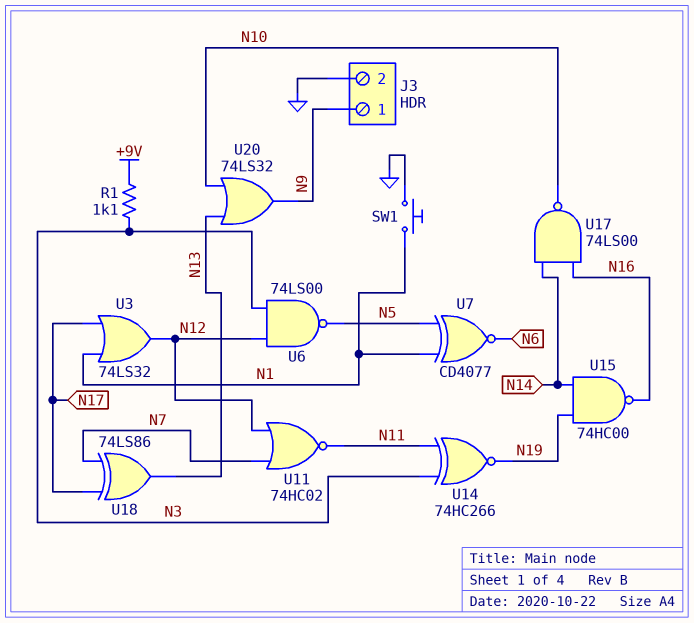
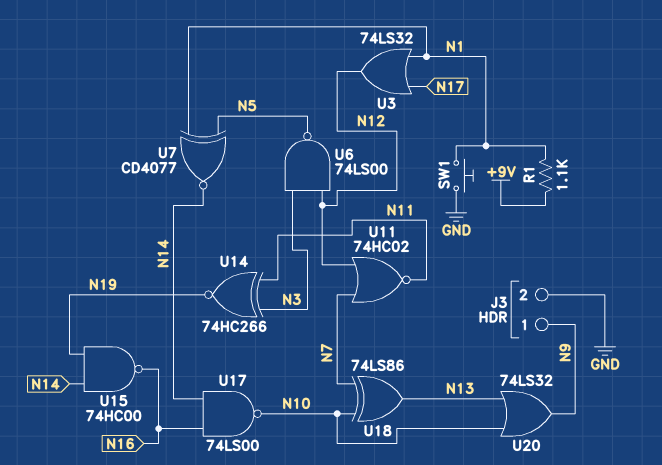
R1: 1.1k (+9V, N3) -> 1.1k (+9V, N1)
U7: XNOR CD4077 (in N1, in N5, out N6) -> XNOR CD4077 (in N1, in N5, out N14)
U18: XOR 74LS86 (in N7, in N17, out N13) -> XOR 74LS86 (in N7, in N10, out N13)

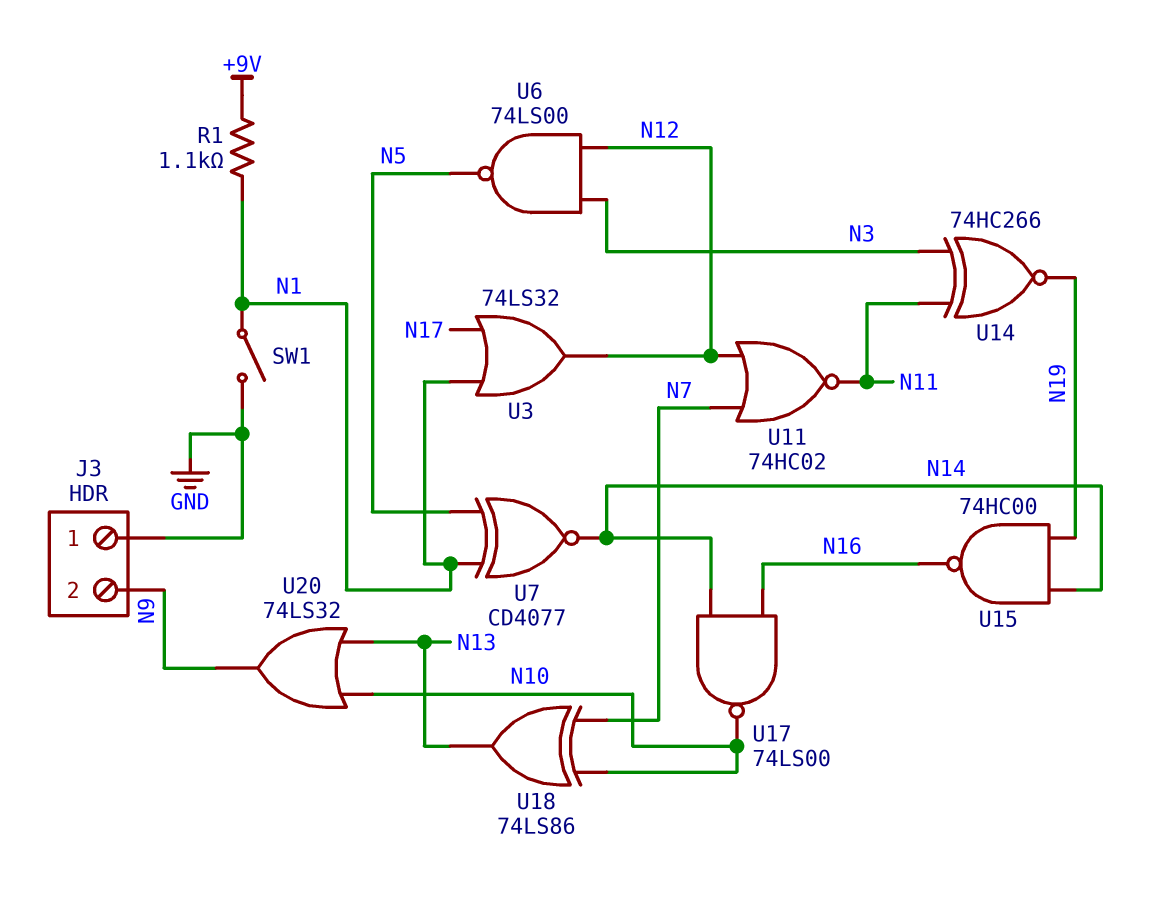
J3 pin 1: N9 -> GND
J3 pin 2: GND -> N9
SW1: button (GND, N1) -> switch (GND, N1)

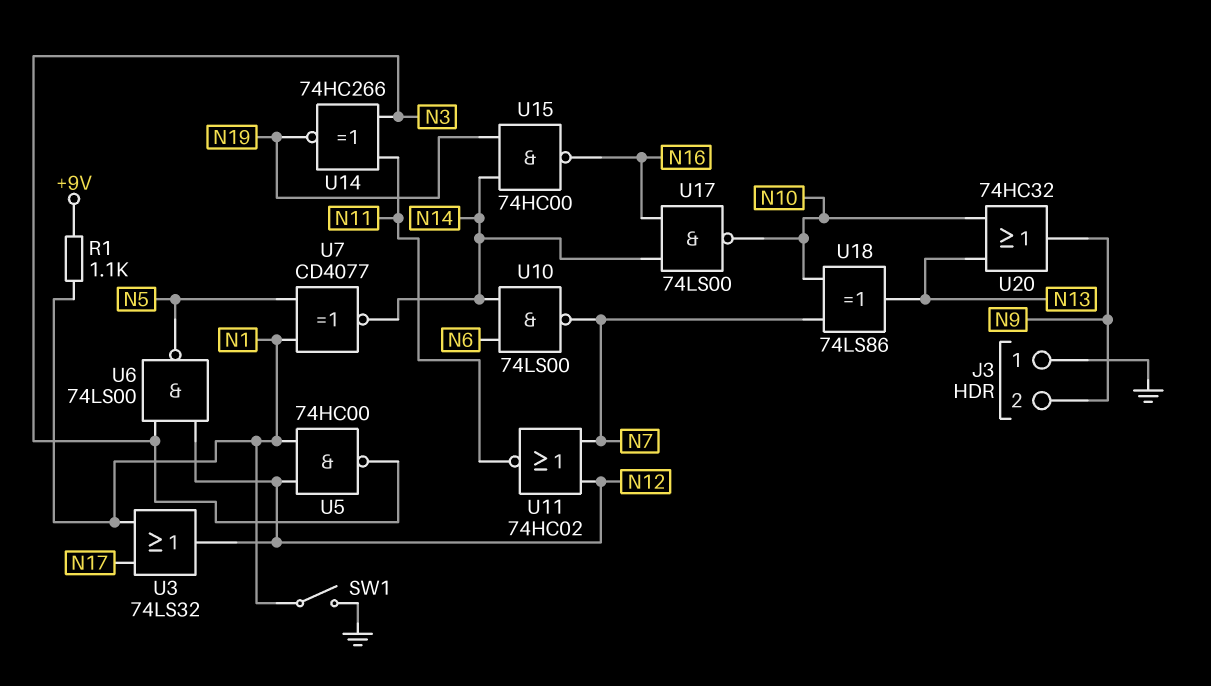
U5: none -> NAND 74HC00 (in N1, in N12, out N3)
U10: none -> NAND 74LS00 (in N6, in N14, out N7)
U20: OR 74LS32 (in N10, in N13, out N9) -> OR 74HC32 (in N10, in N13, out N9)

